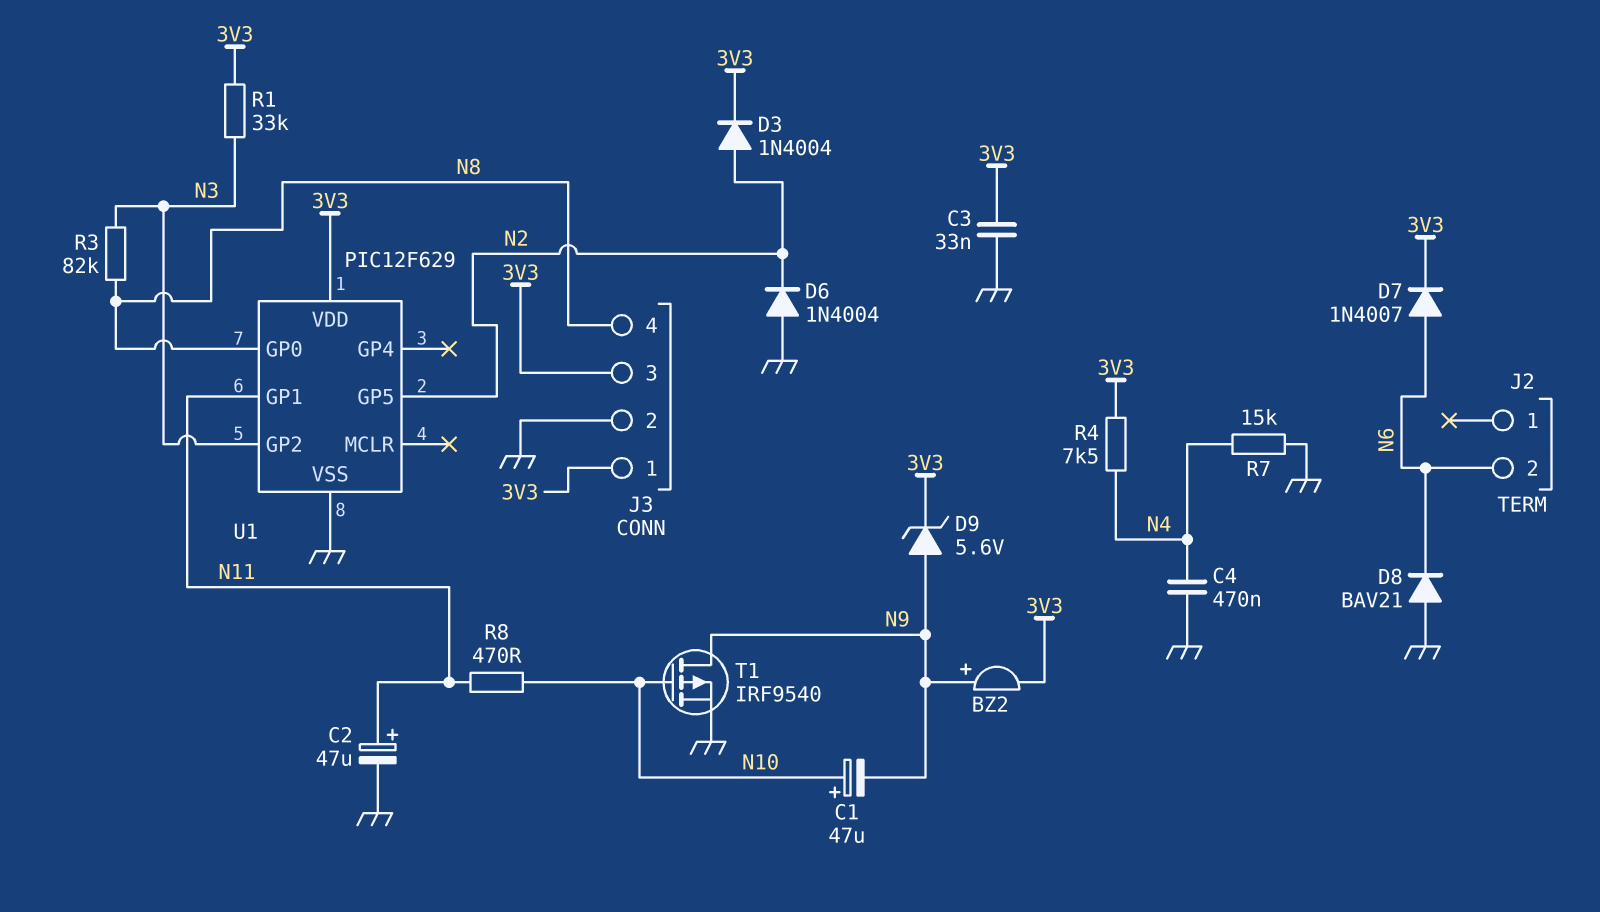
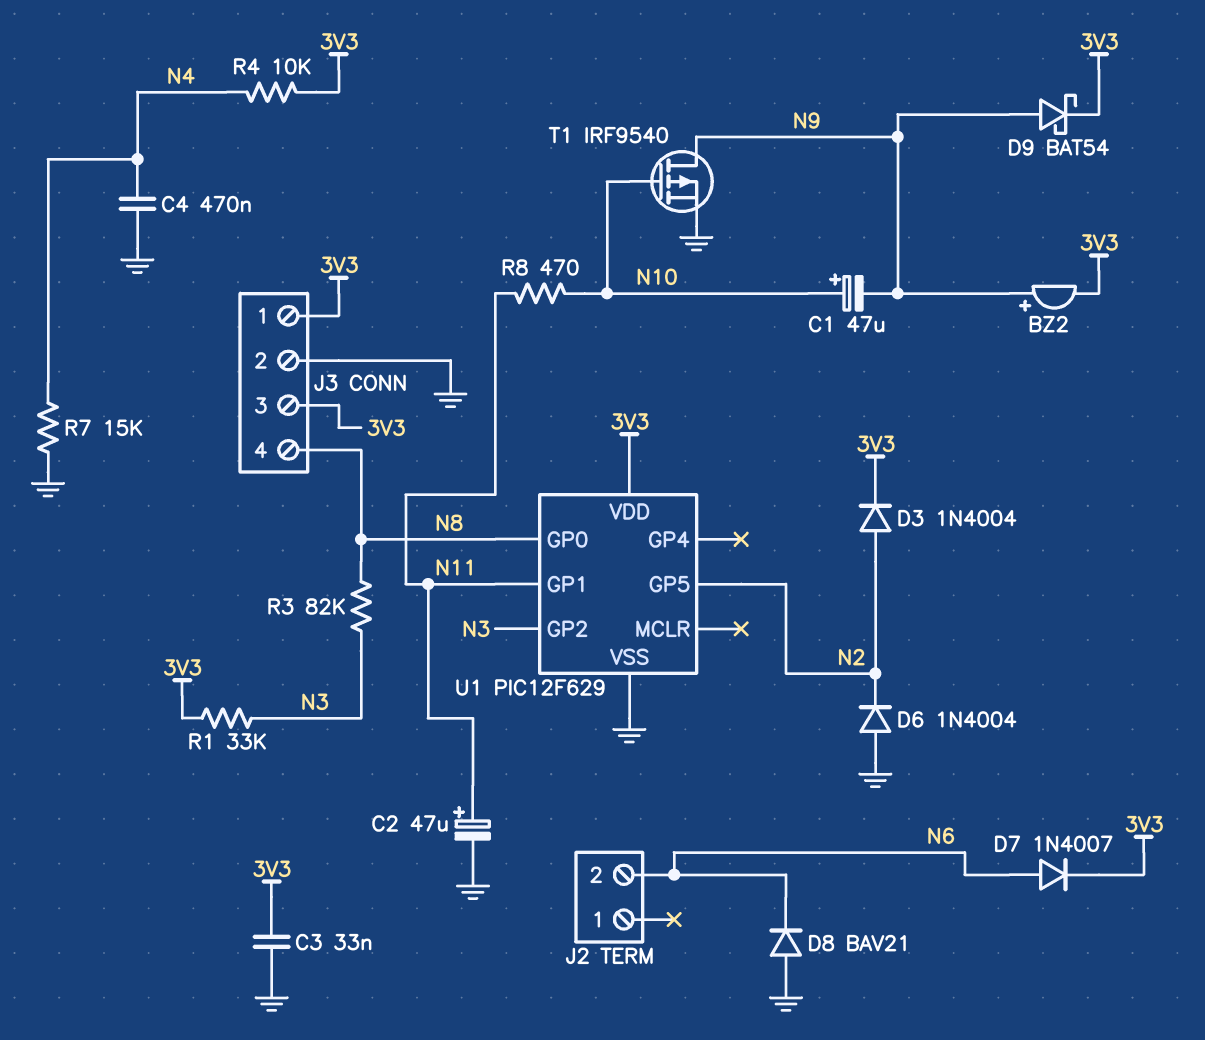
D9: zener 5.6V (A N9, K 3V3) -> schottky BAT54 (A N9, K 3V3)
R4: 7.5k (3V3, N4) -> 10k (3V3, N4)

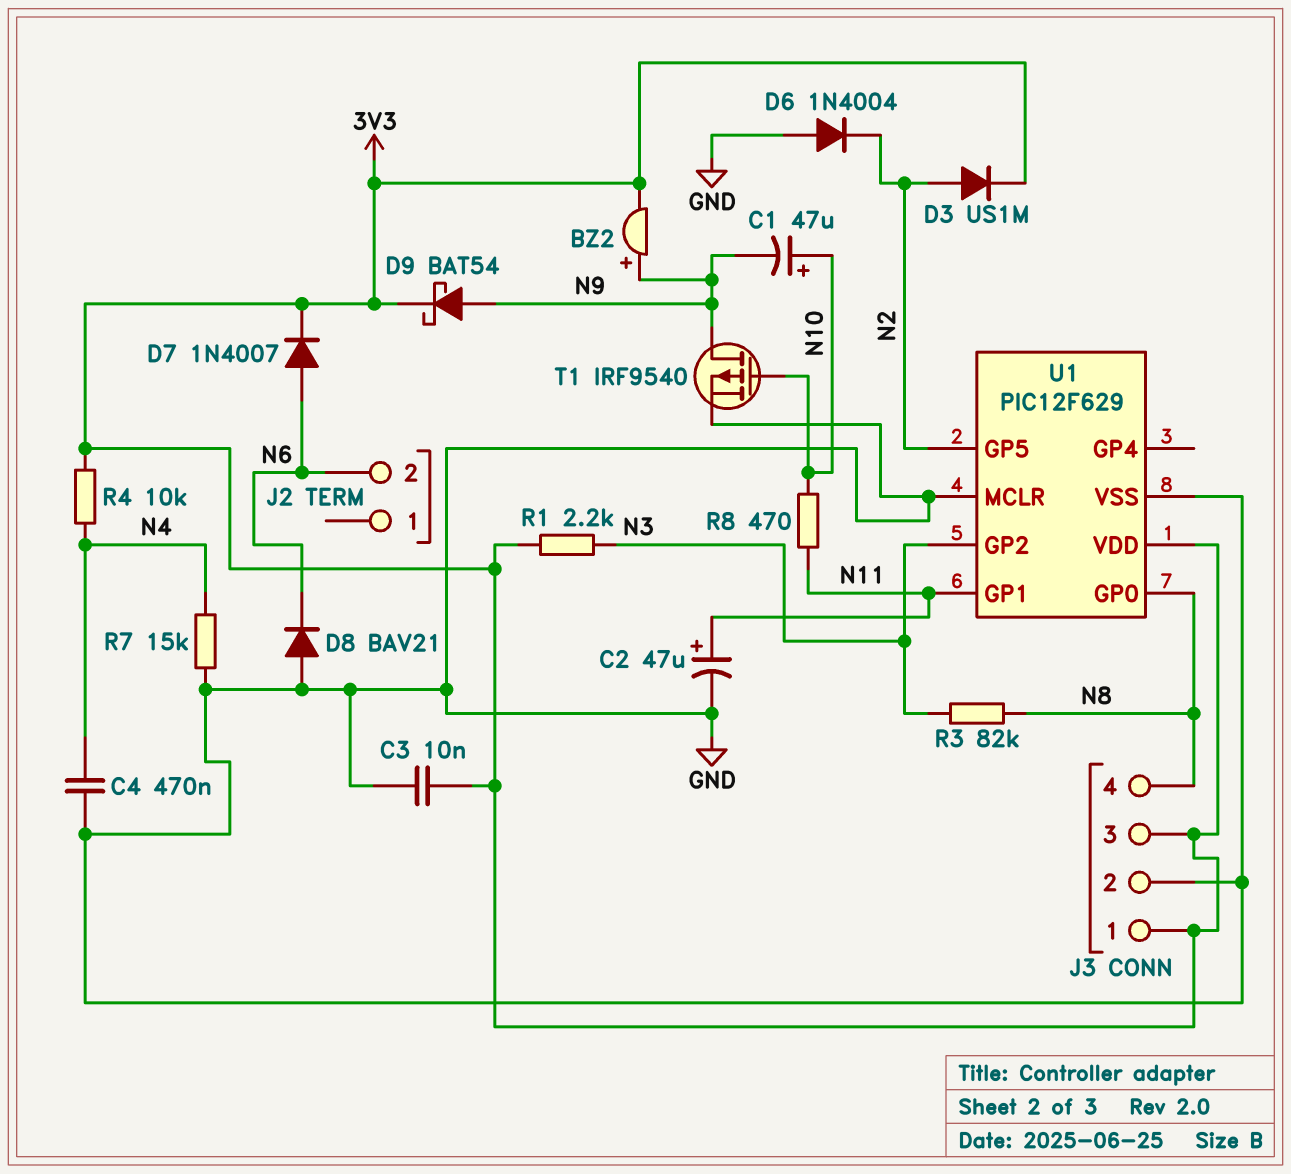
C3: 33nF (3V3, GND) -> 10nF (3V3, GND)
D3: diode 1N4004 (A N2, K 3V3) -> diode US1M (A N2, K 3V3)
R1: 33k (3V3, N3) -> 2.2k (3V3, N3)
U1 pin MCLR: none -> GND

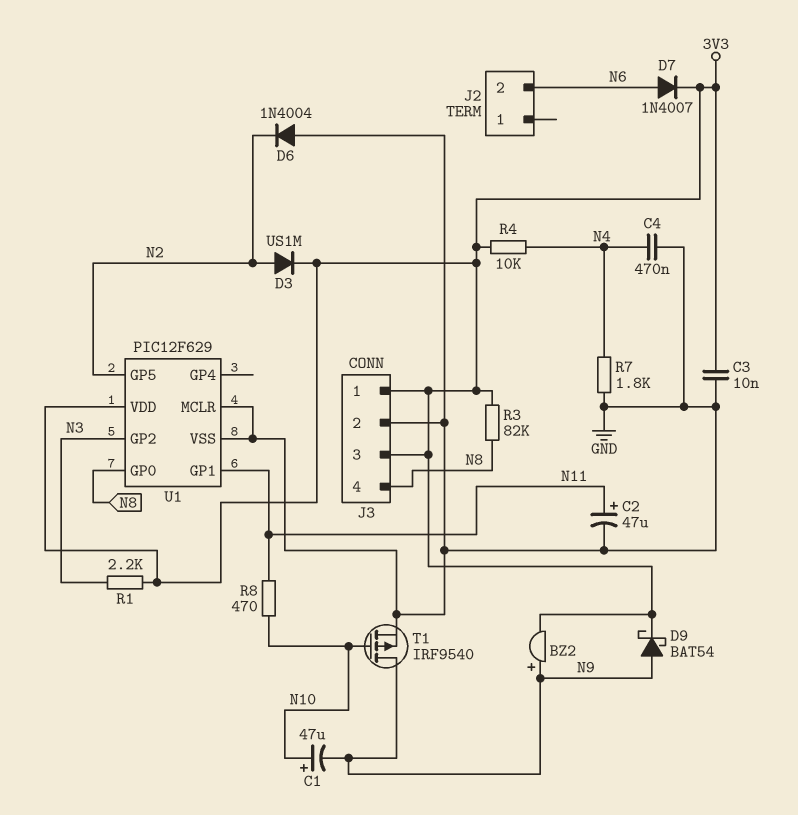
D8: diode BAV21 (A GND, K N6) -> none
R3: 82k (N3, N8) -> 82k (3V3, N8)
R7: 15k (GND, N4) -> 1.8k (GND, N4)

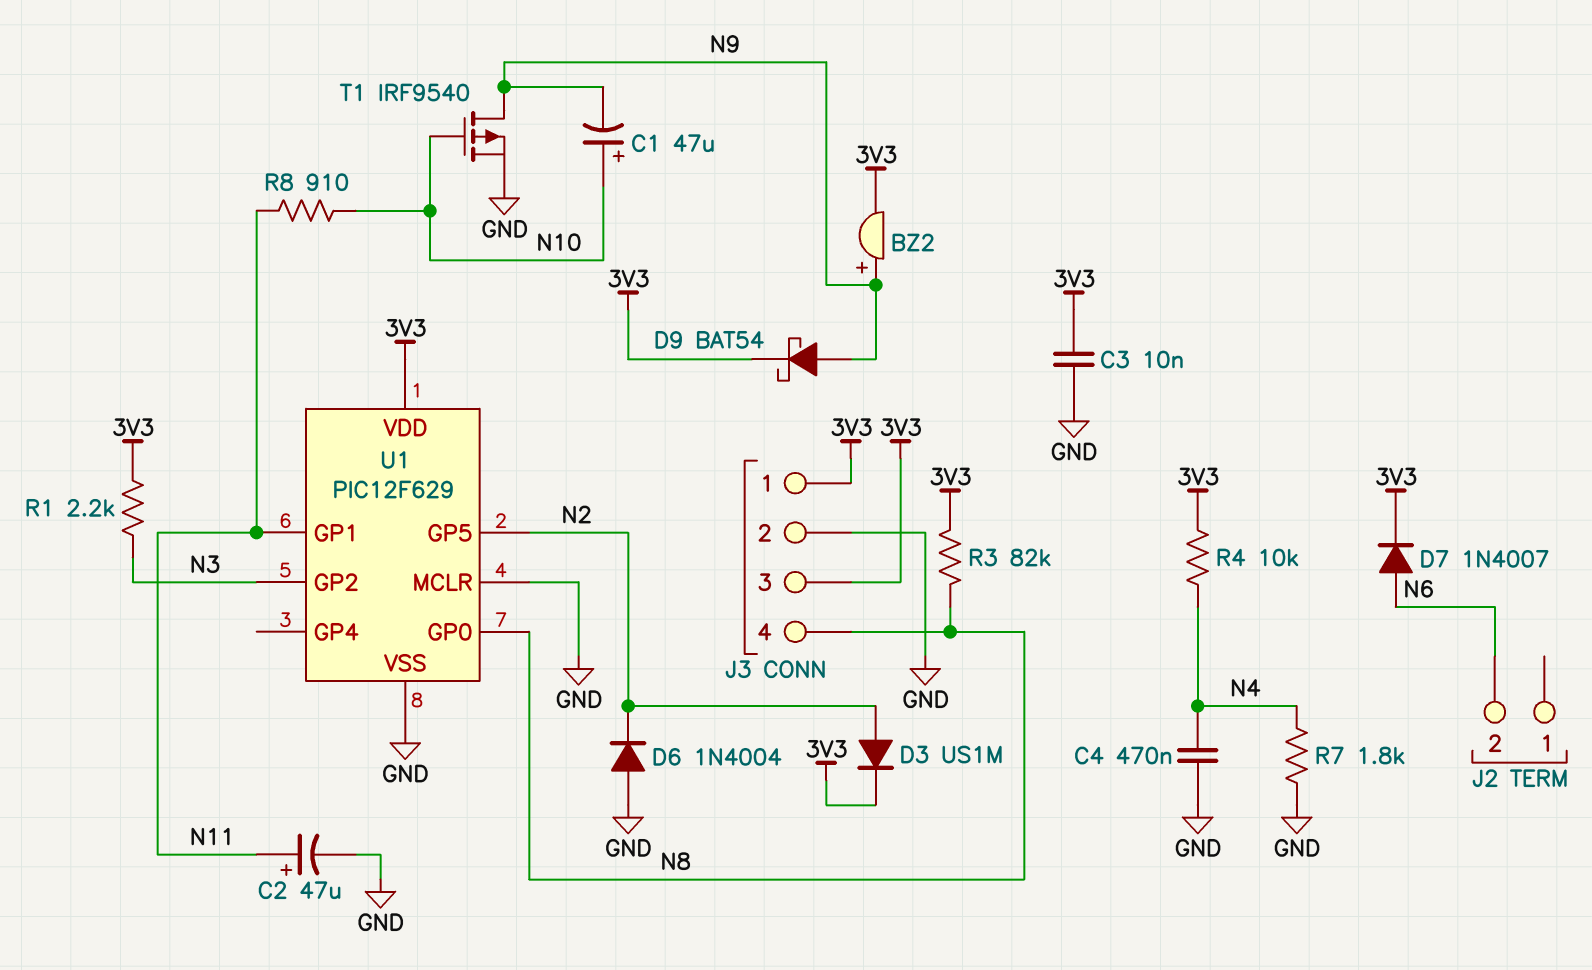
R8: 470 (N10, N11) -> 910 (N10, N11)

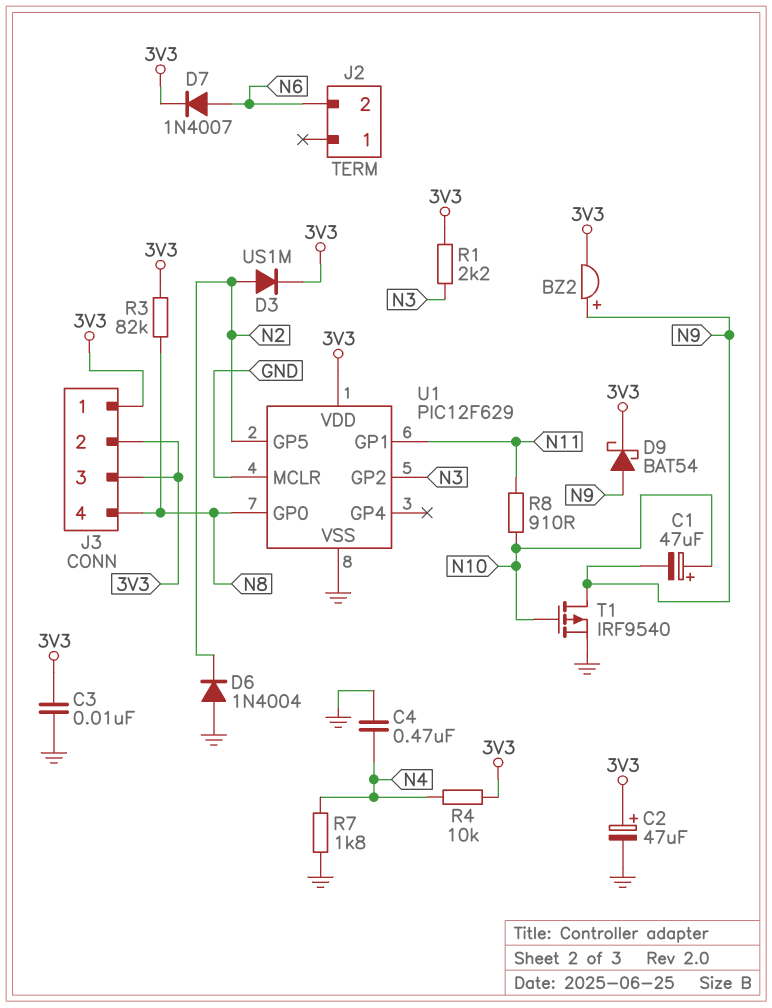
C2: 47uF (plus N11, minus GND) -> 47uF (plus 3V3, minus GND)
J3 pin 2: GND -> 3V3

